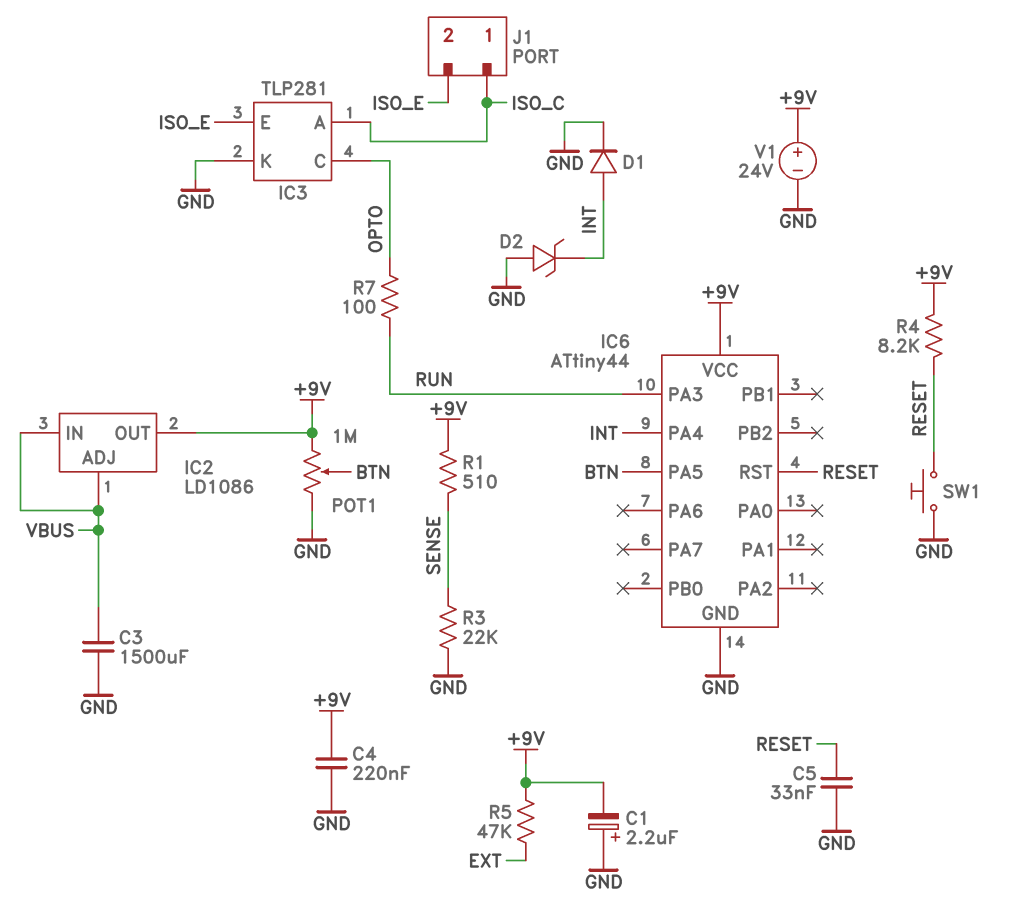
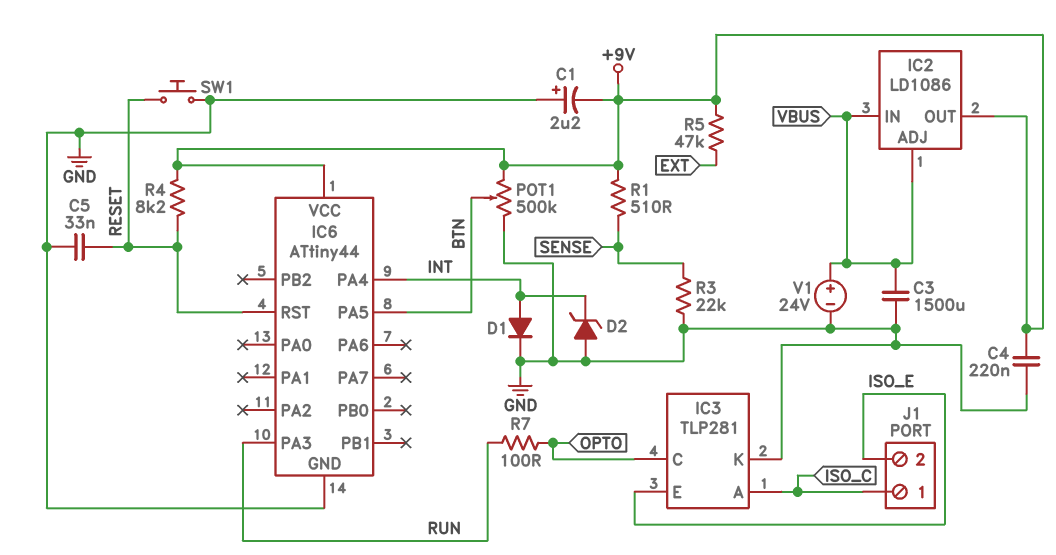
POT1: 1M (+9V, GND, wiper BTN) -> 500k (+9V, GND, wiper BTN)
V1: 24V (plus +9V, minus GND) -> 24V (plus VBUS, minus GND)

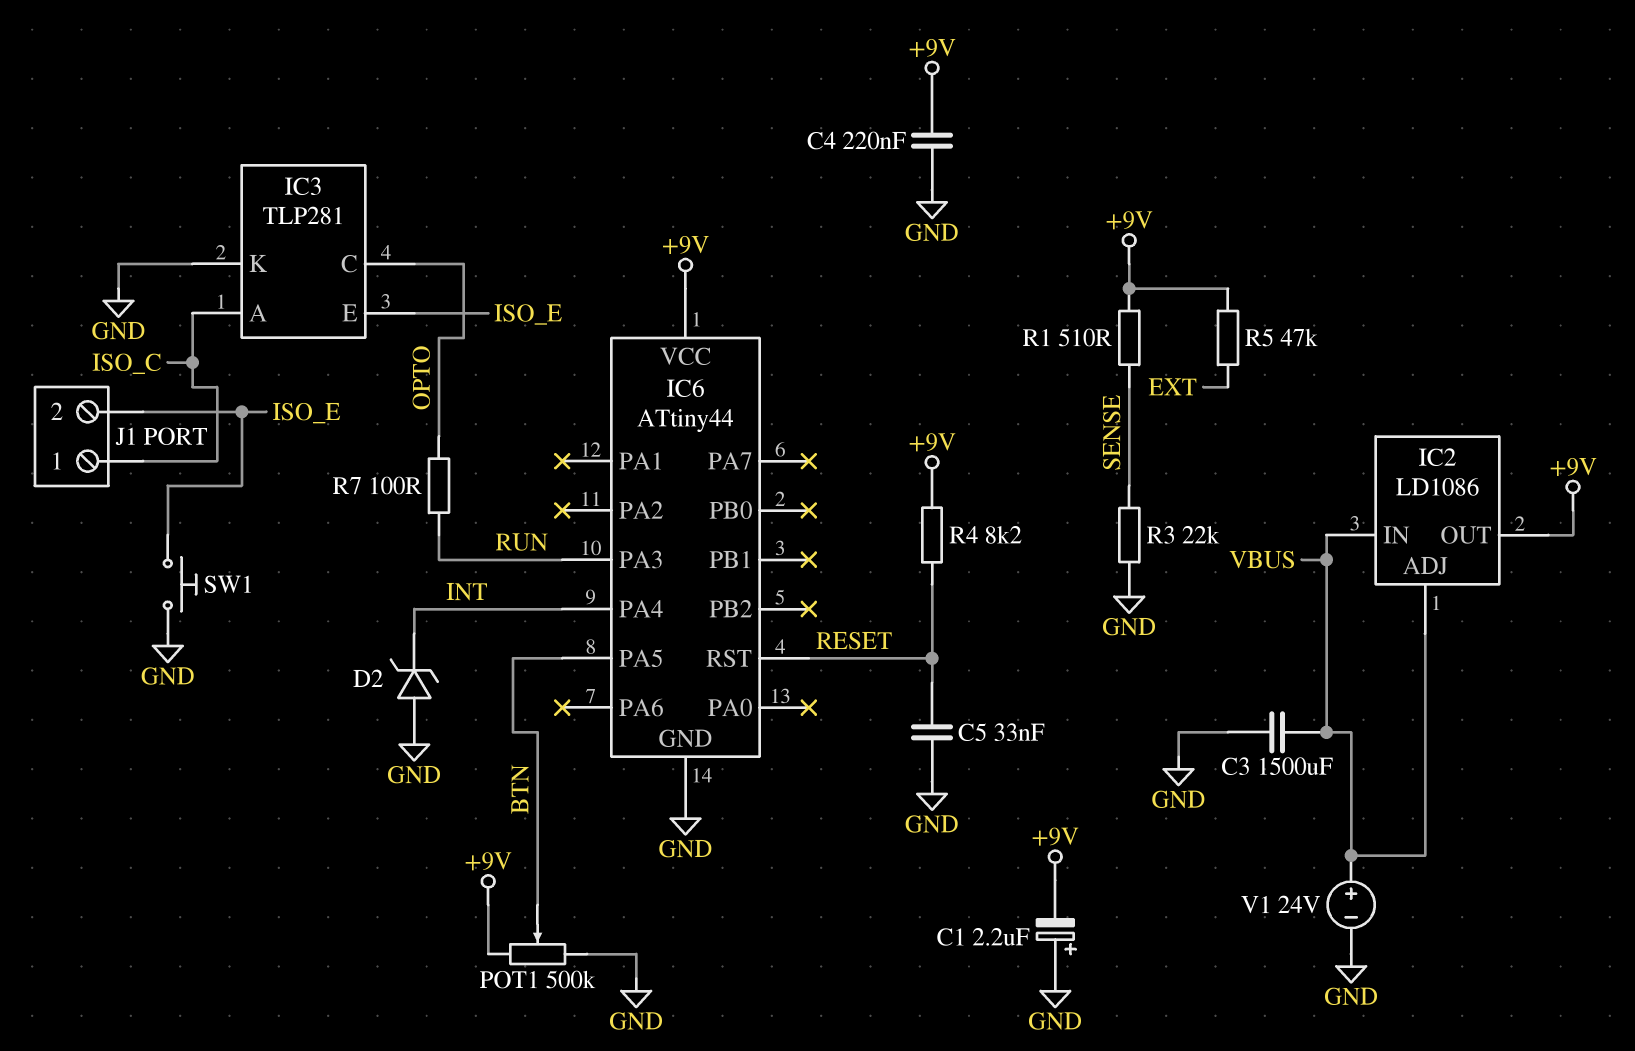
D1: diode (A INT, K GND) -> none
SW1: button (GND, RESET) -> button (GND, ISO_E)

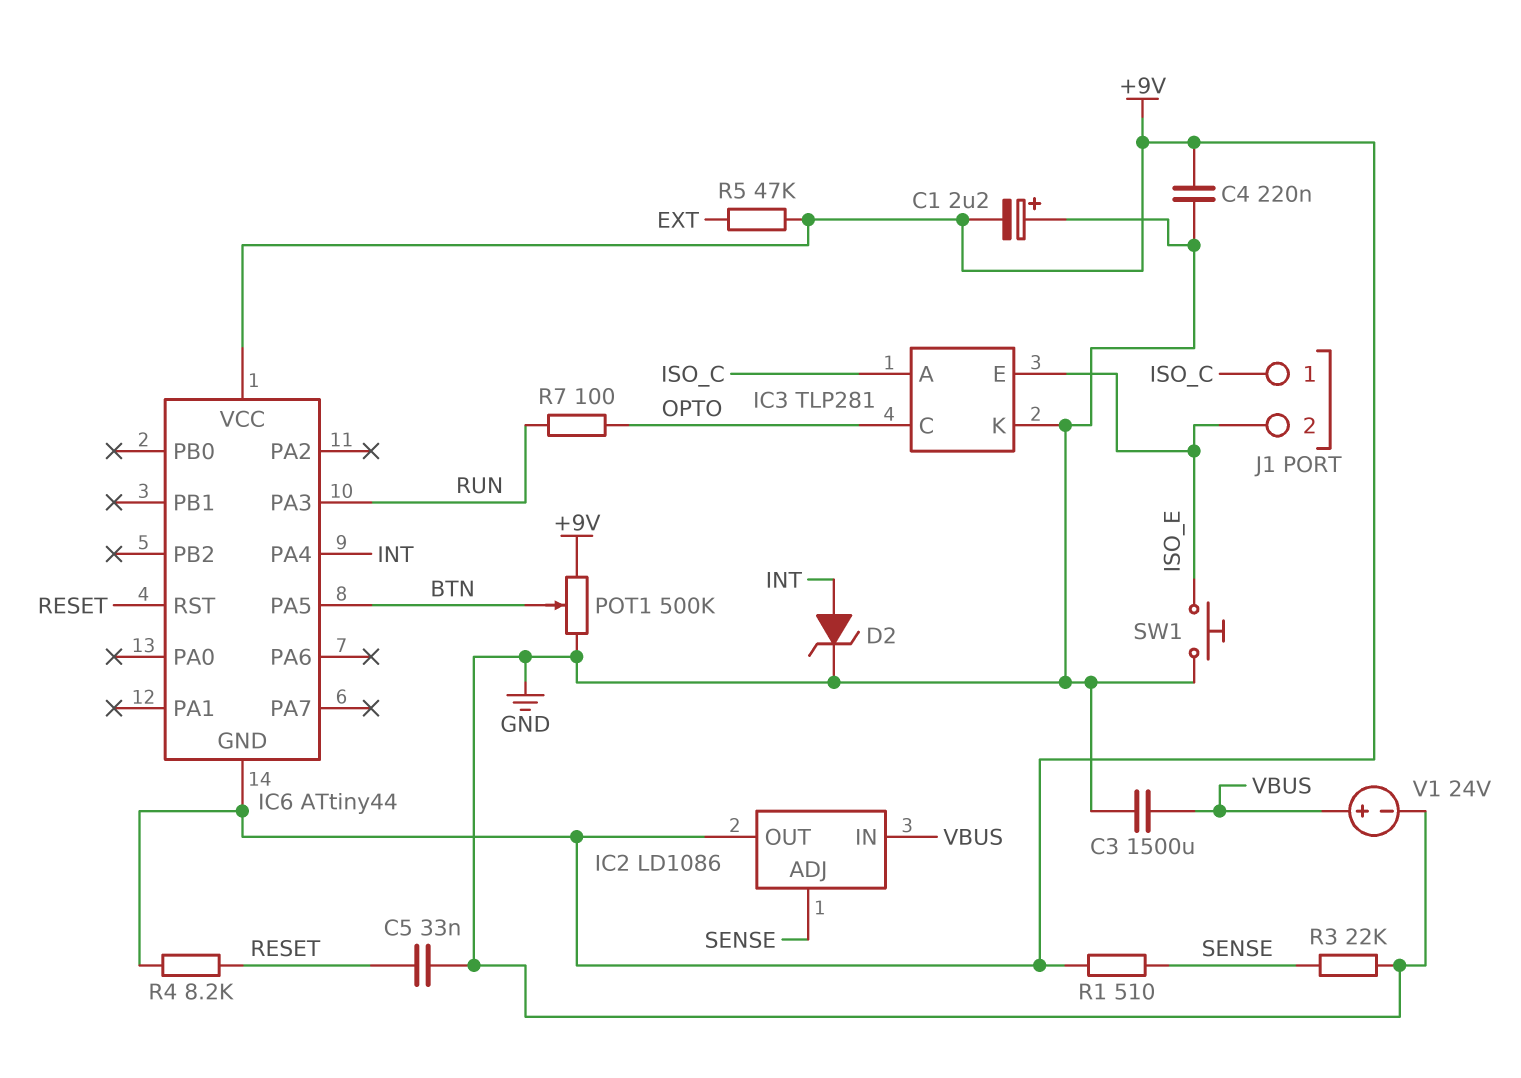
D2: zener (A GND, K INT) -> zener (A INT, K GND)
IC2 pin ADJ: VBUS -> SENSE
IC6 pin GND: GND -> +9V

